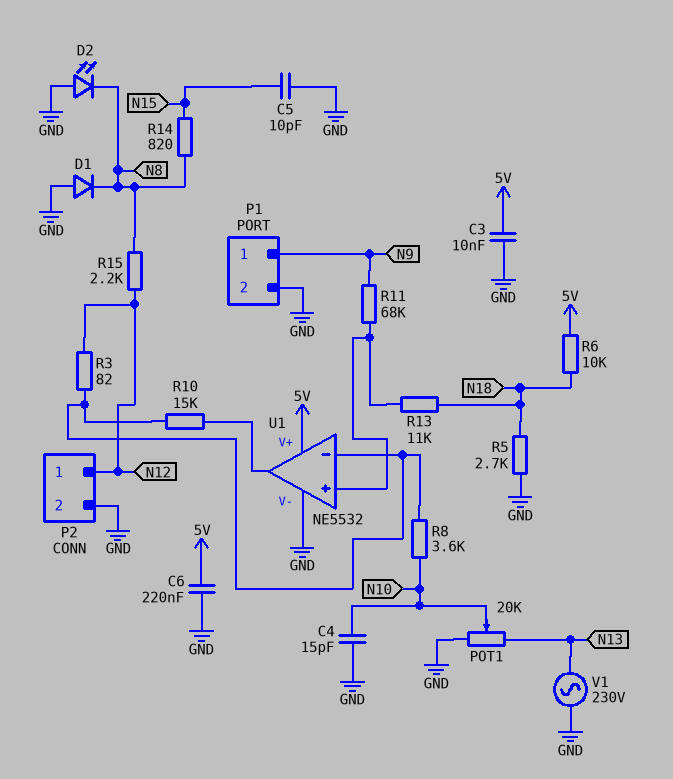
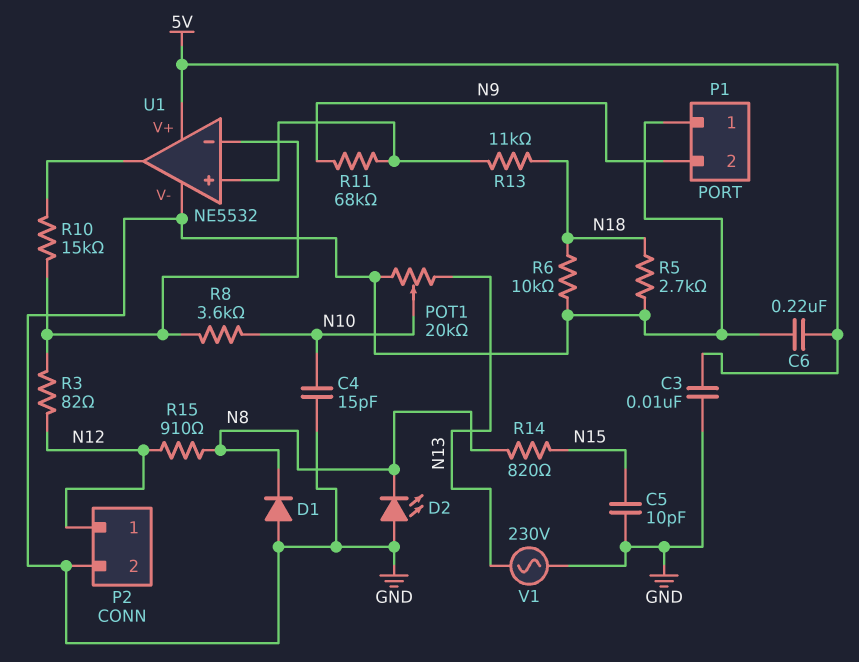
P1 pin 1: N9 -> GND
P1 pin 2: GND -> N9
R6: 10k (5V, N18) -> 10k (GND, N18)
R15: 2.2k (N8, N12) -> 910 (N8, N12)

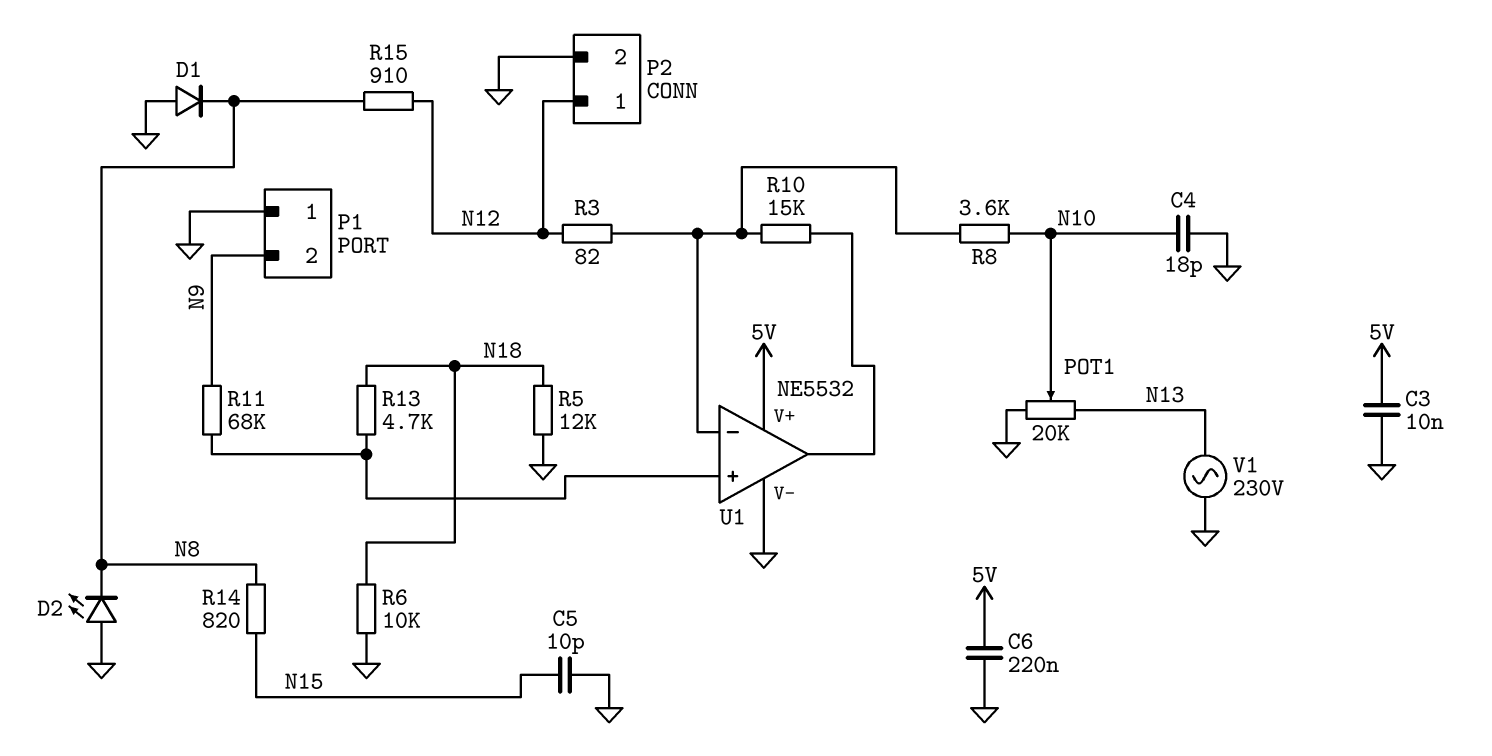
C4: 15pF (GND, N10) -> 18pF (GND, N10)
R5: 2.7k (GND, N18) -> 12k (GND, N18)
R13: 11k (N18, U1/in+) -> 4.7k (N18, U1/in+)

